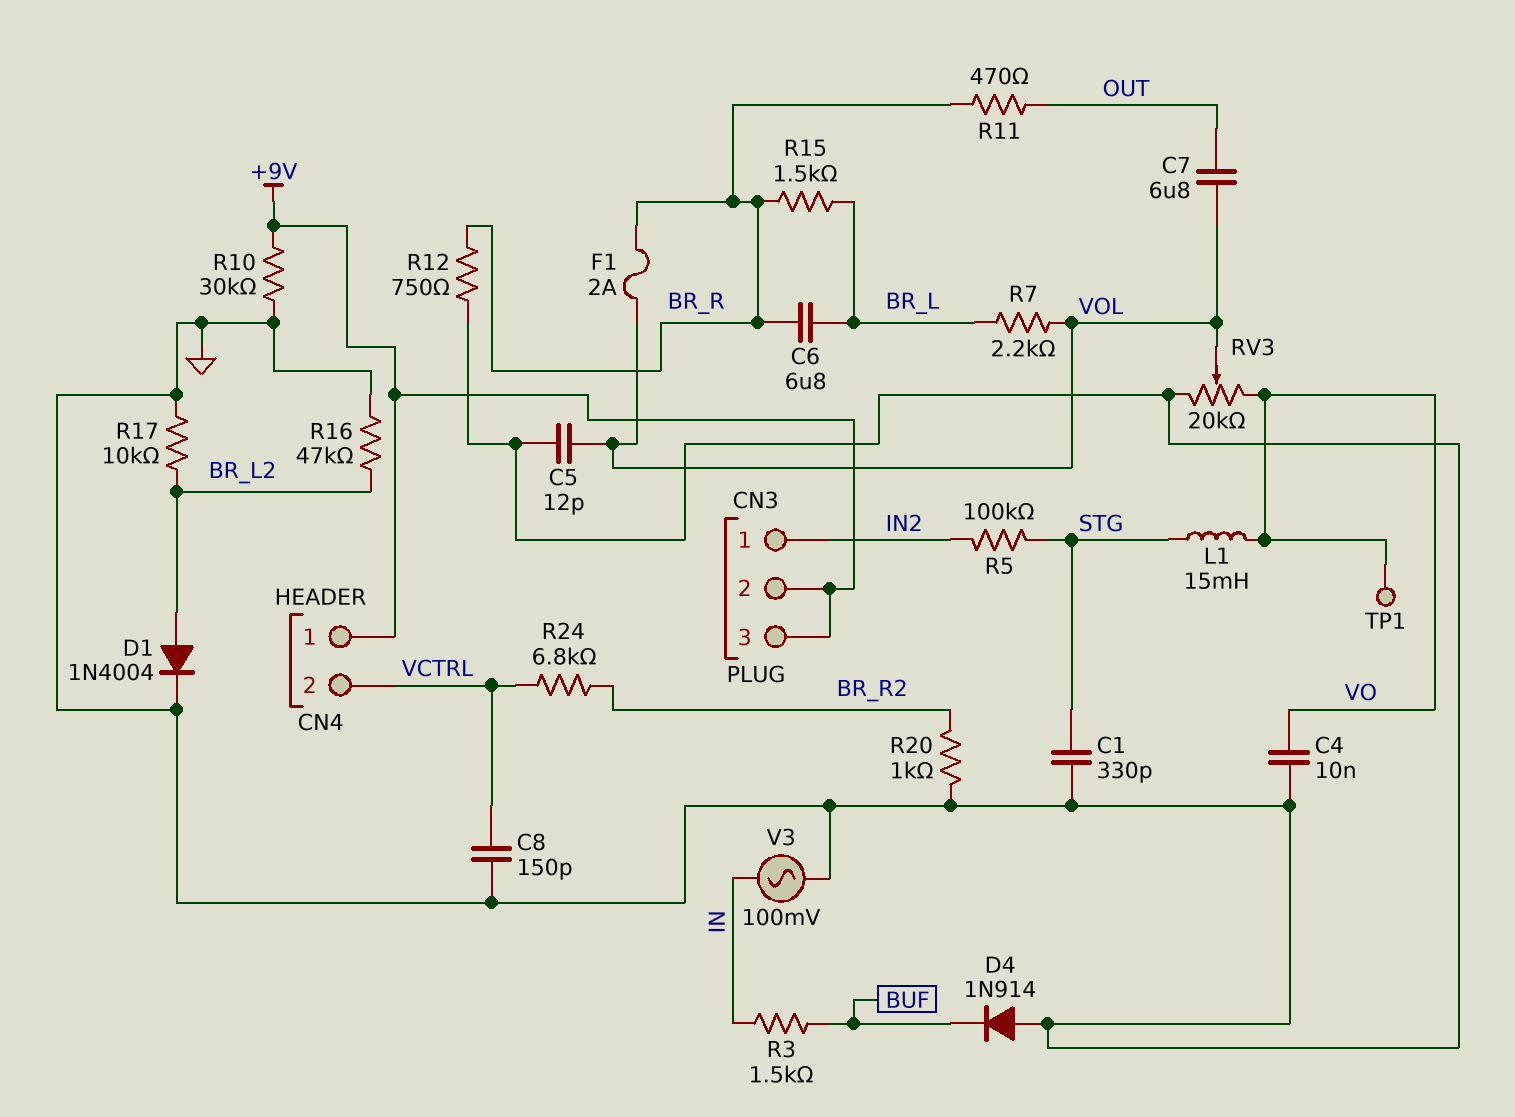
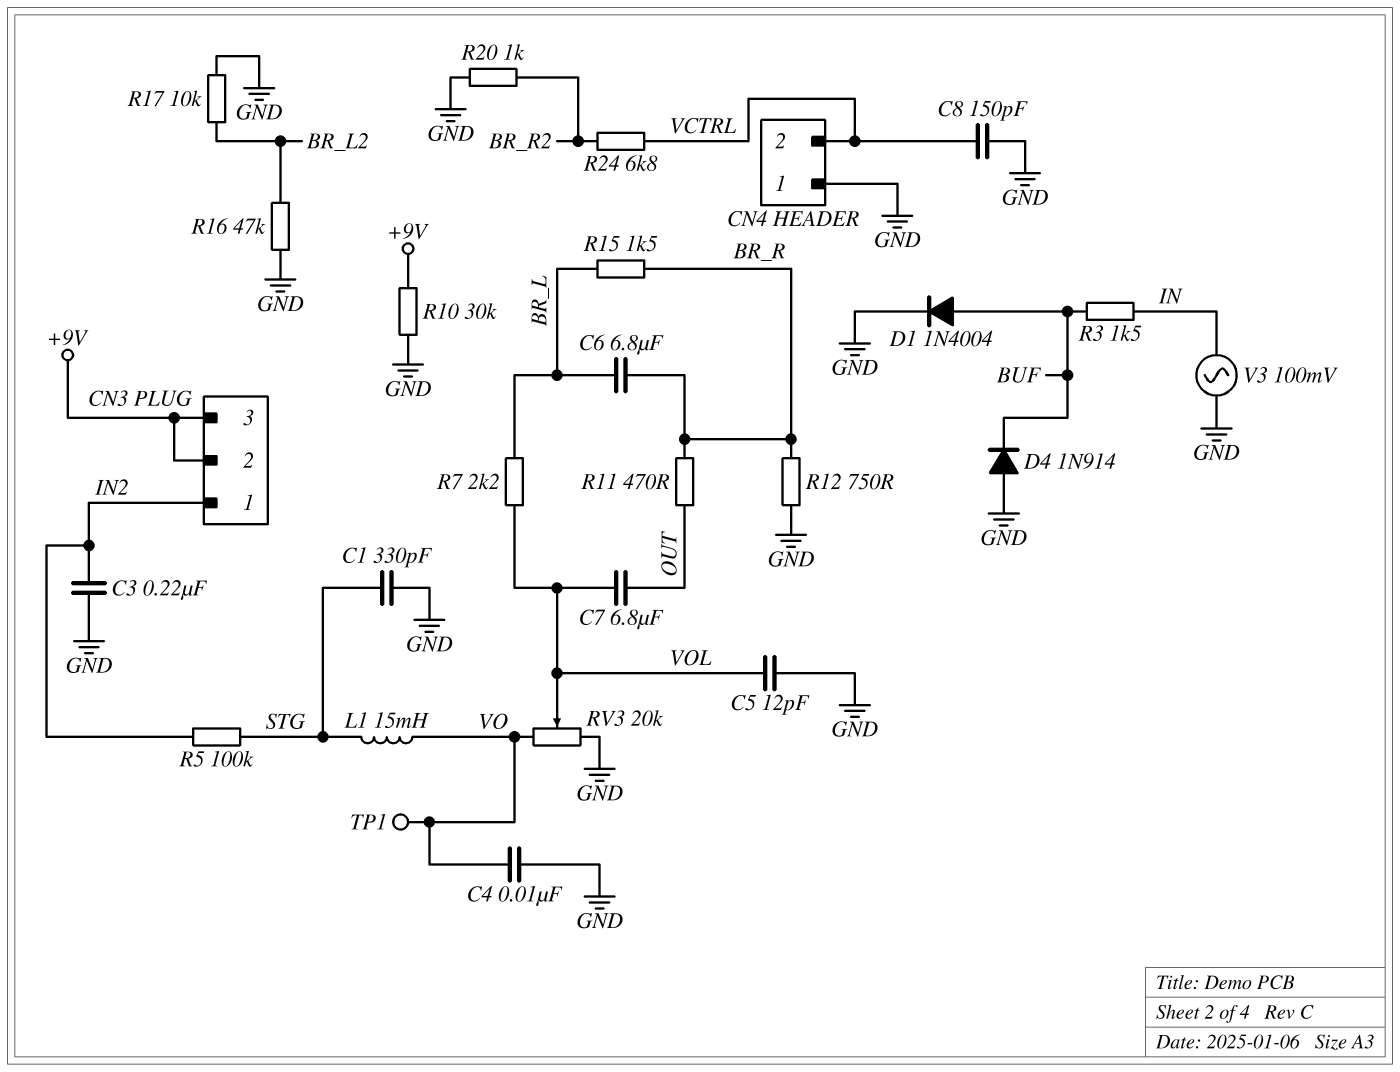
C3: none -> 220nF (GND, IN2)
CN4 pin 1: +9V -> GND
D1: diode 1N4004 (A BR_L2, K GND) -> diode 1N4004 (A BUF, K GND)
F1: 2A (BR_R, VOL) -> none

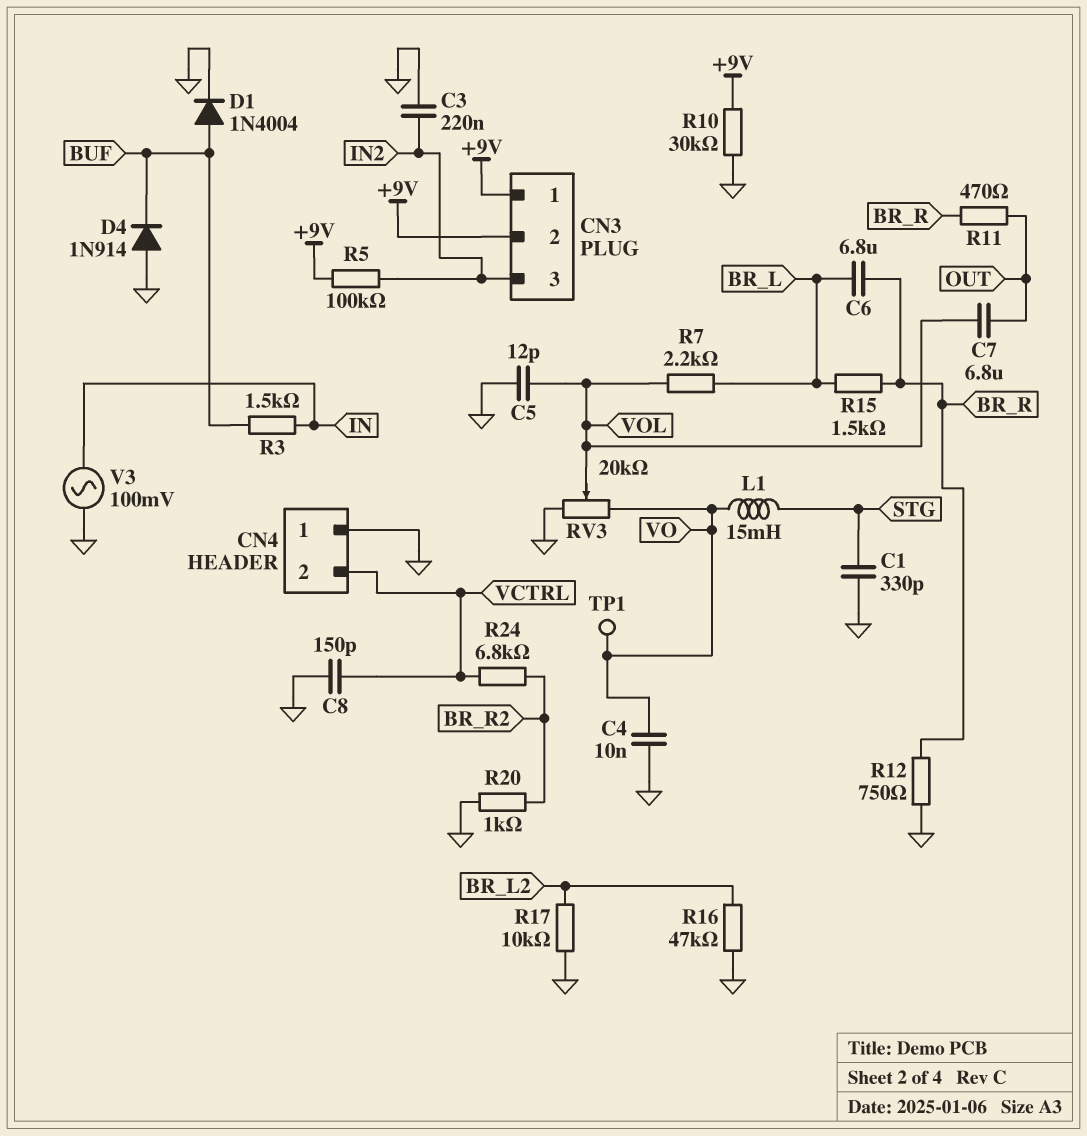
CN3 pin 1: IN2 -> +9V
CN3 pin 3: +9V -> IN2
R5: 100k (IN2, STG) -> 100k (+9V, IN2)

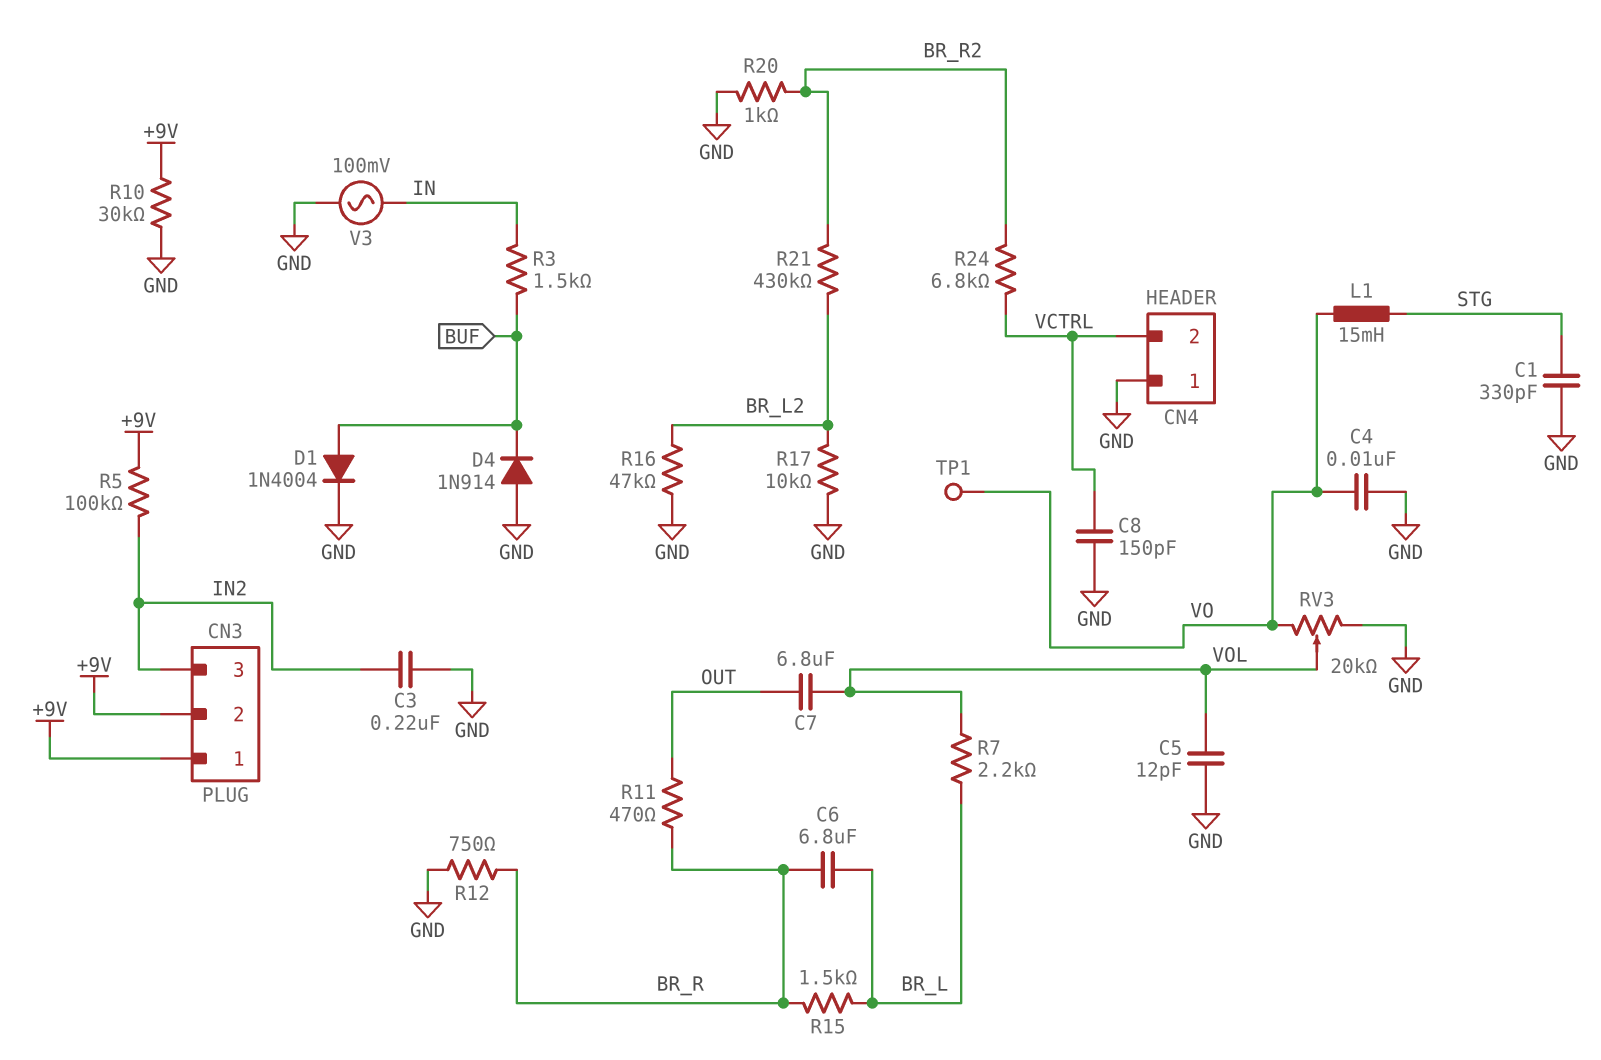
R21: none -> 430k (BR_L2, BR_R2)

